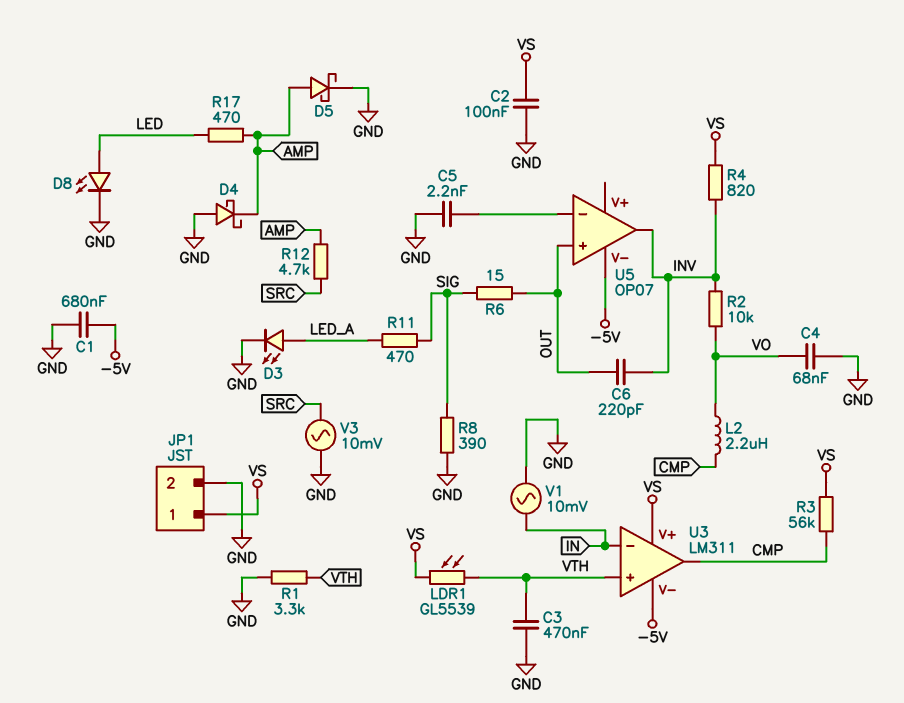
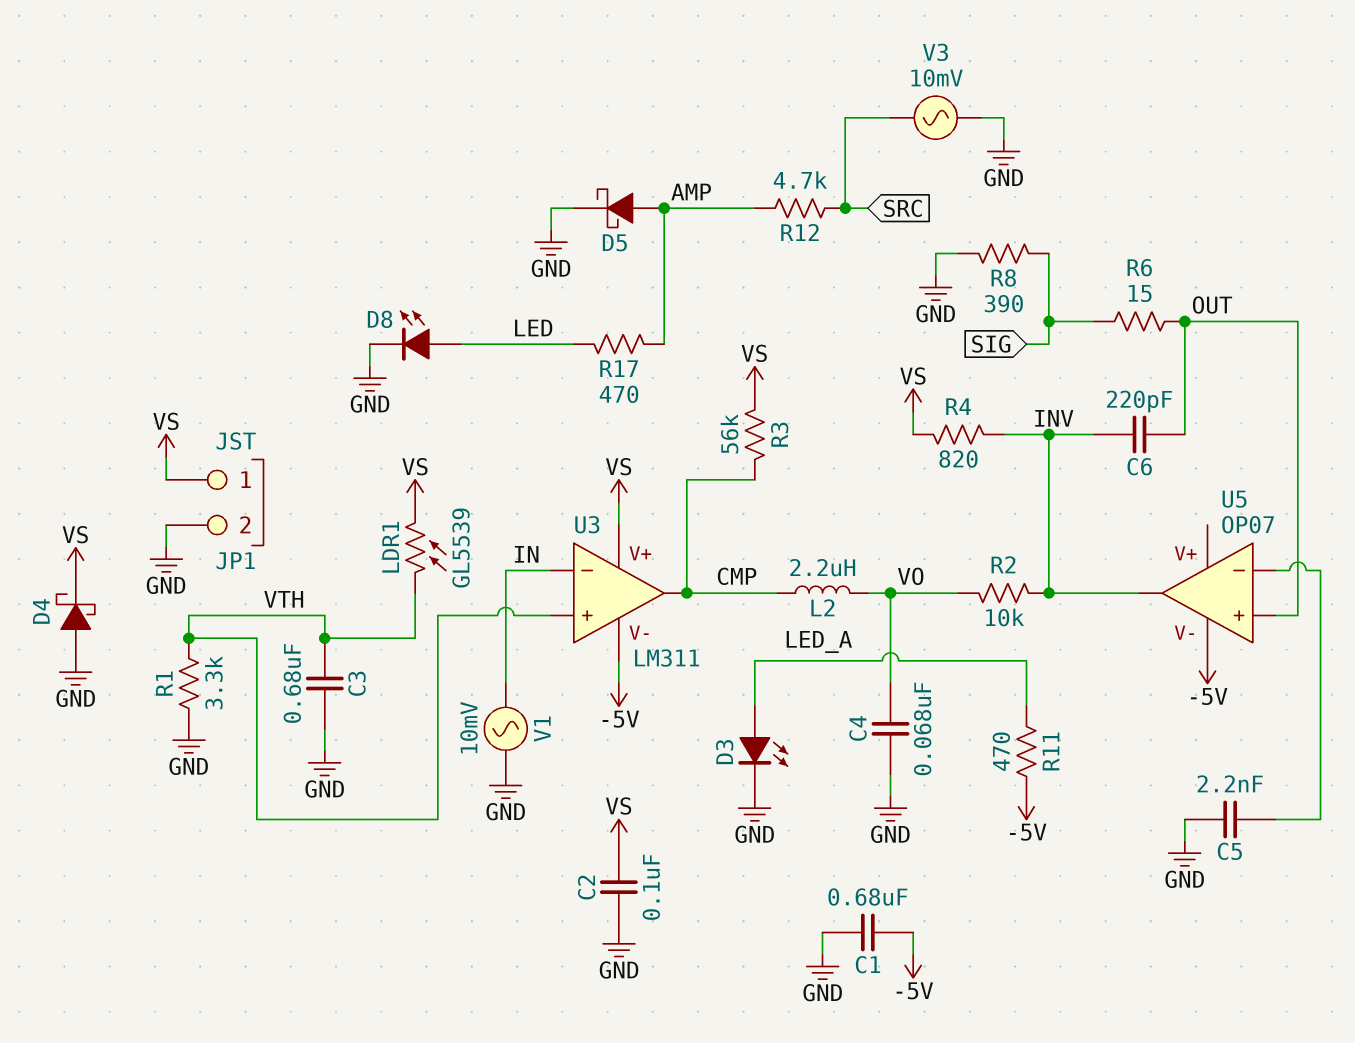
C3: 470nF (GND, VTH) -> 680nF (GND, VTH)
D4: schottky (A GND, K AMP) -> schottky (A GND, K VS)
R11: 470 (LED_A, SIG) -> 470 (-5V, LED_A)

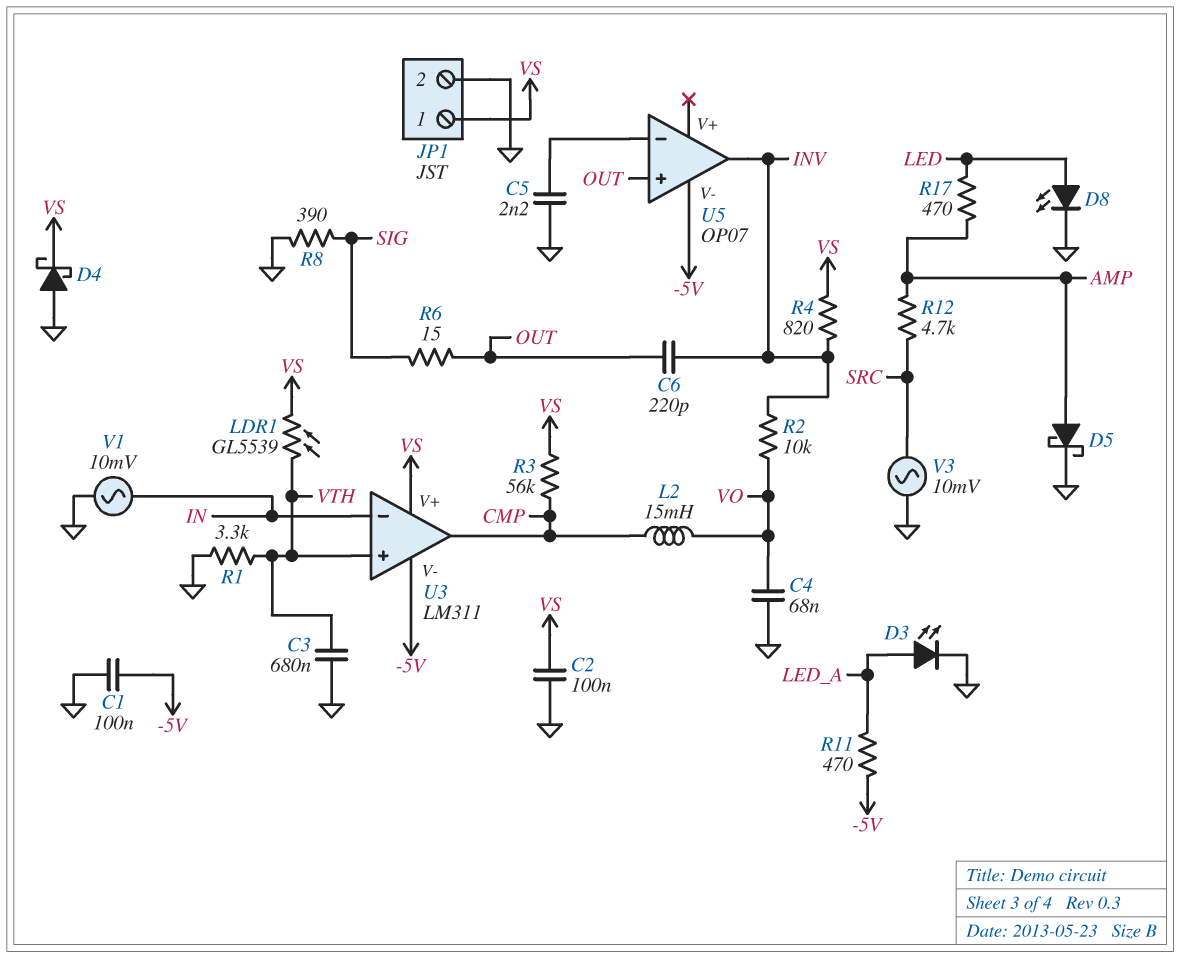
C1: 680nF (-5V, GND) -> 100nF (-5V, GND)
L2: 2.2uH (CMP, VO) -> 15mH (CMP, VO)

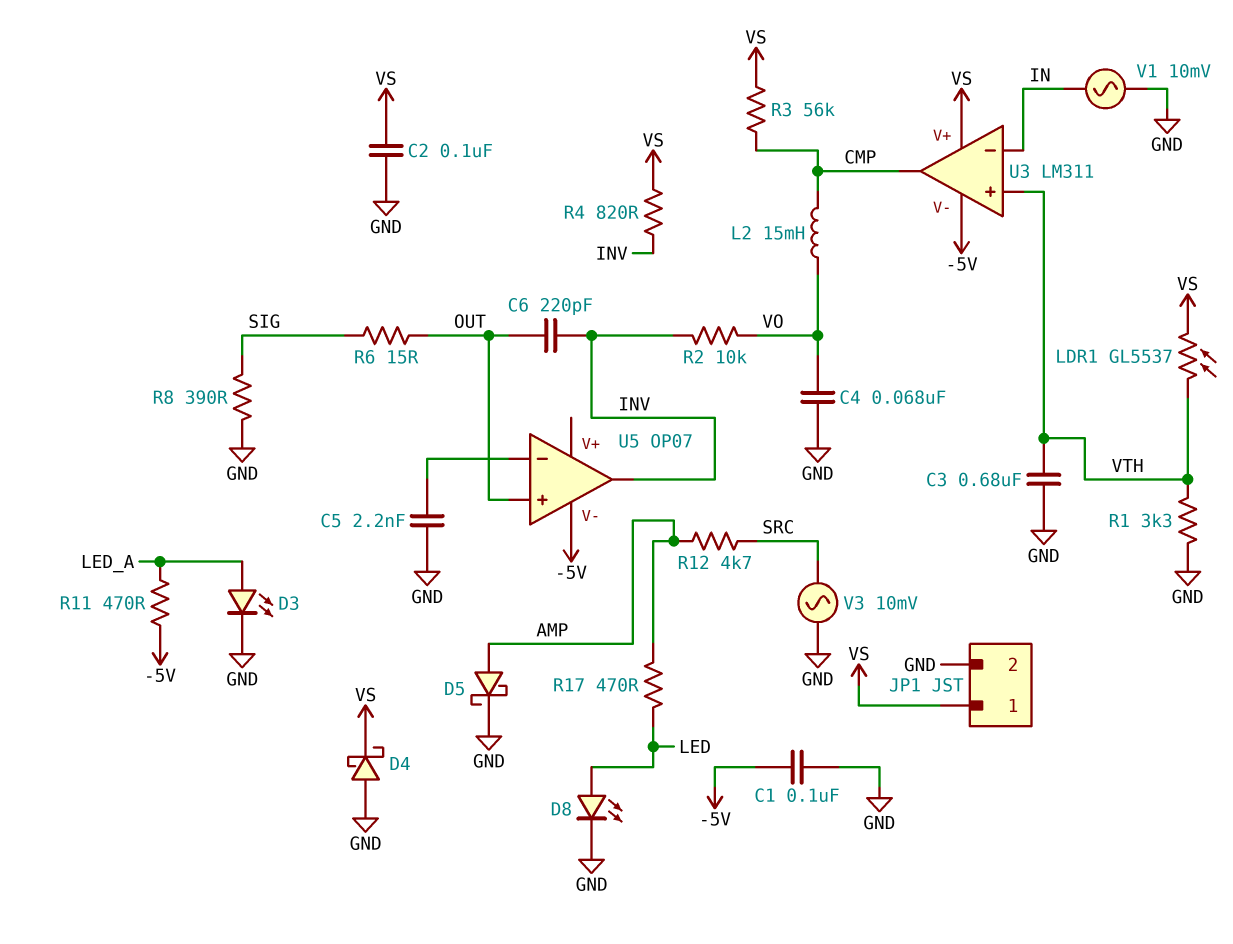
LDR1: GL5539 (VS, VTH) -> GL5537 (VS, VTH)

